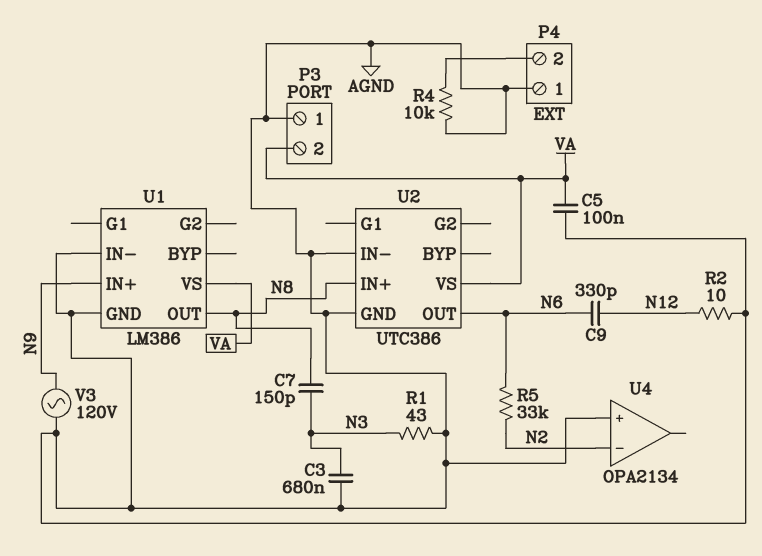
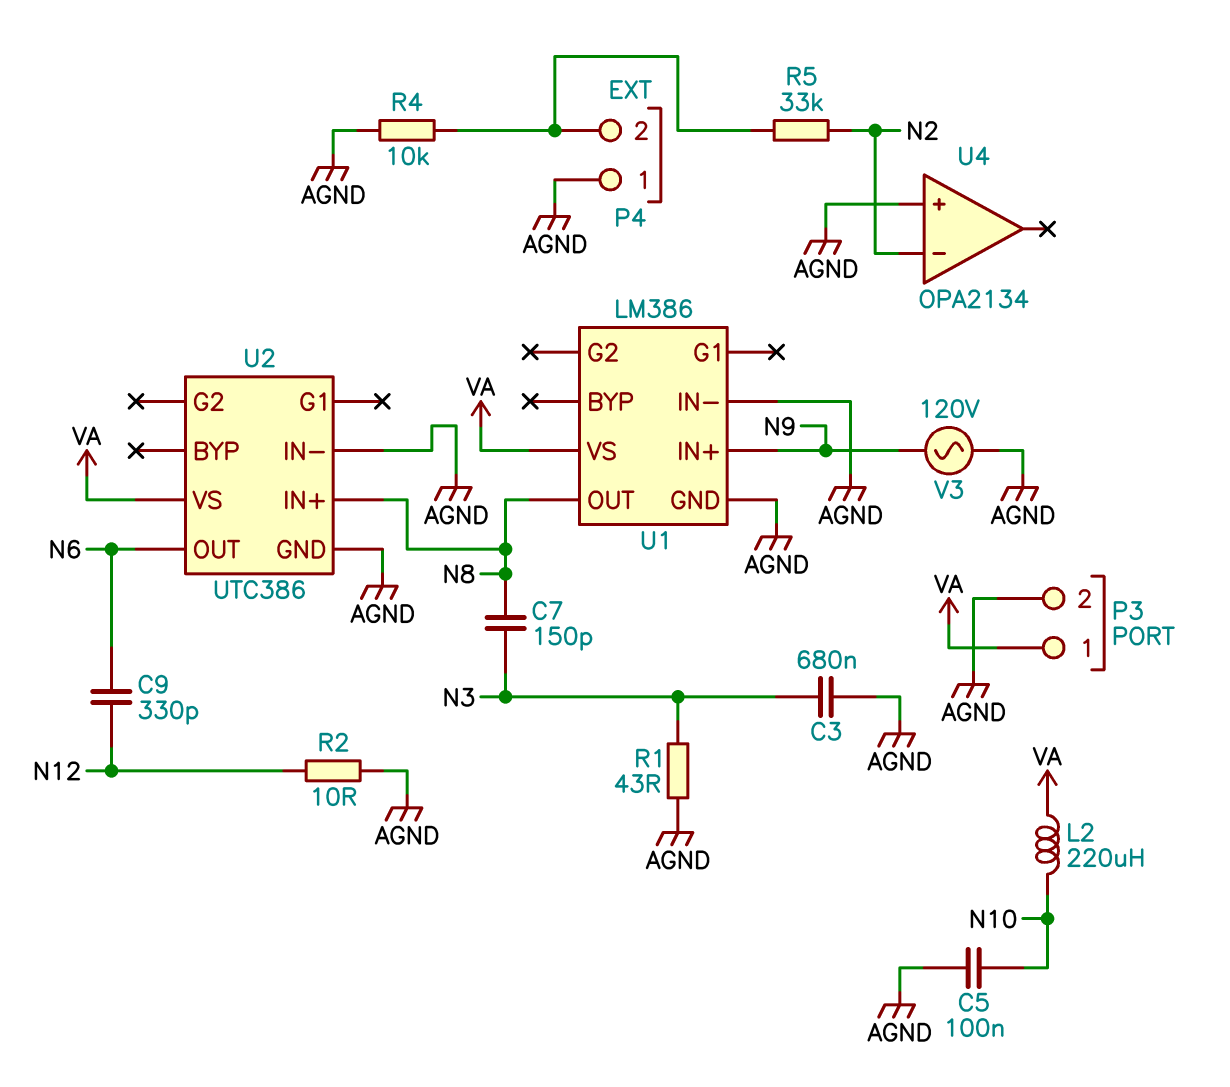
C5: 100nF (AGND, VA) -> 100nF (AGND, N10)
L2: none -> 220uH (N10, VA)
P3 pin 1: AGND -> VA
P3 pin 2: VA -> AGND
R5: 33k (N2, N6) -> 33k (N2, P4/2)

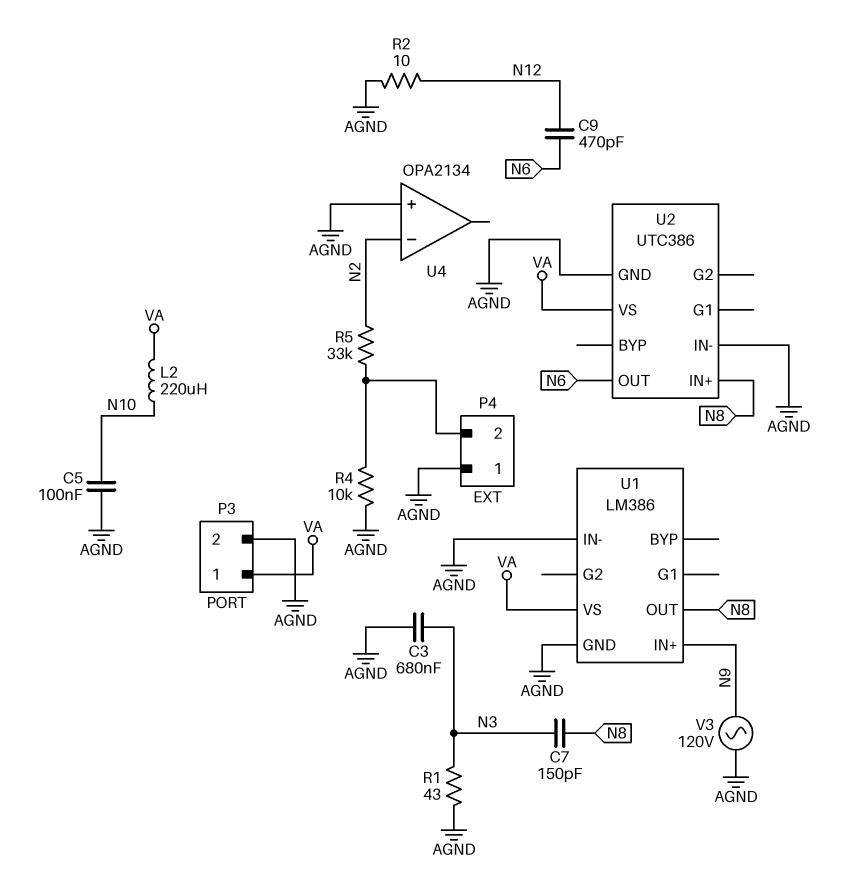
C9: 330pF (N6, N12) -> 470pF (N6, N12)

